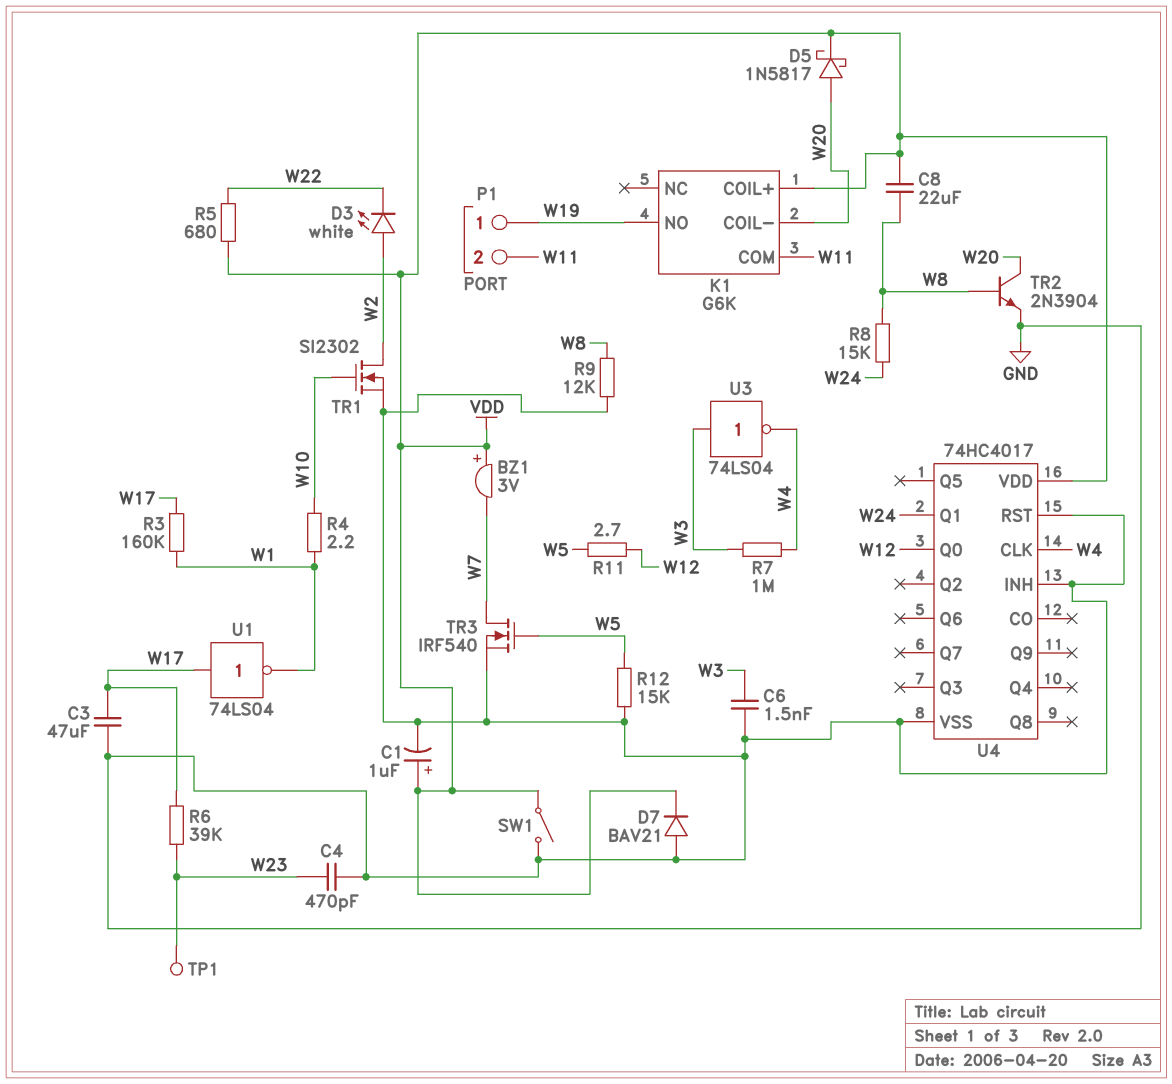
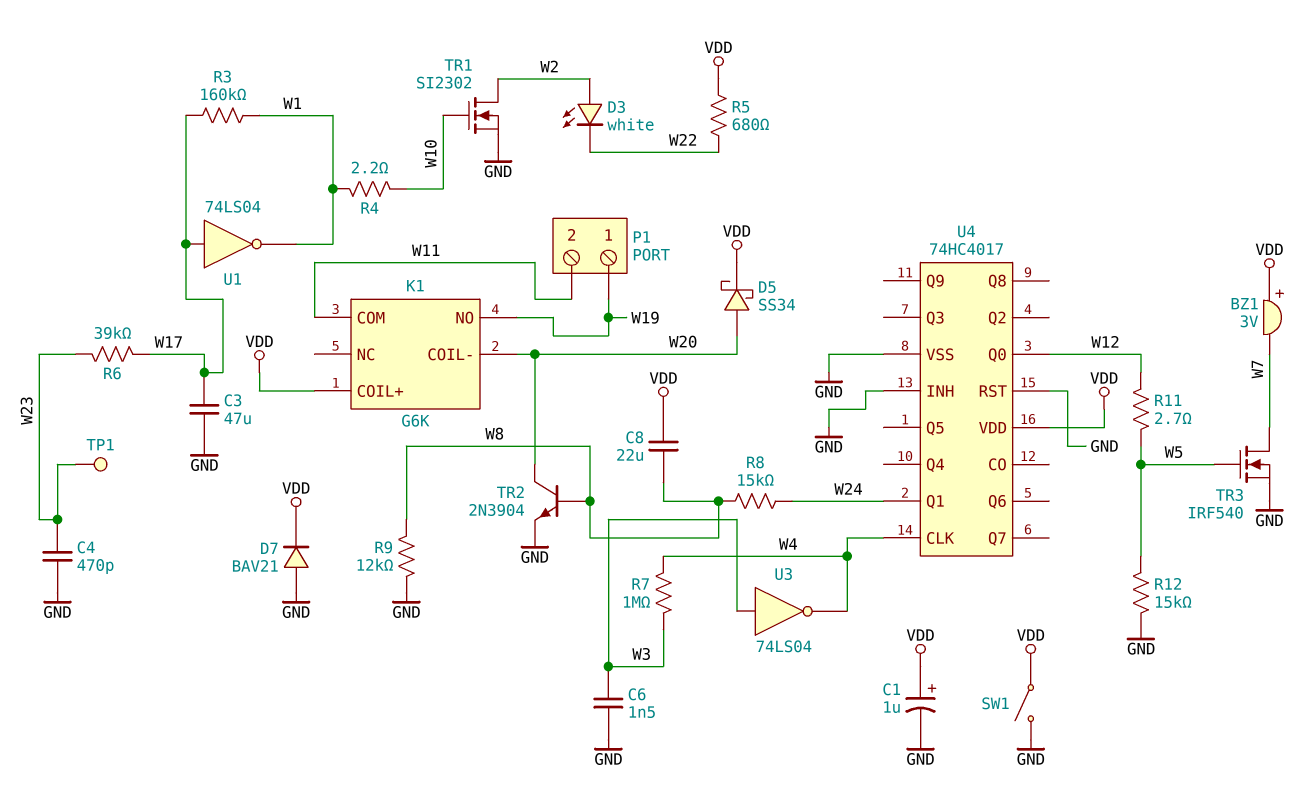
D5: schottky 1N5817 (A W20, K VDD) -> schottky SS34 (A W20, K VDD)

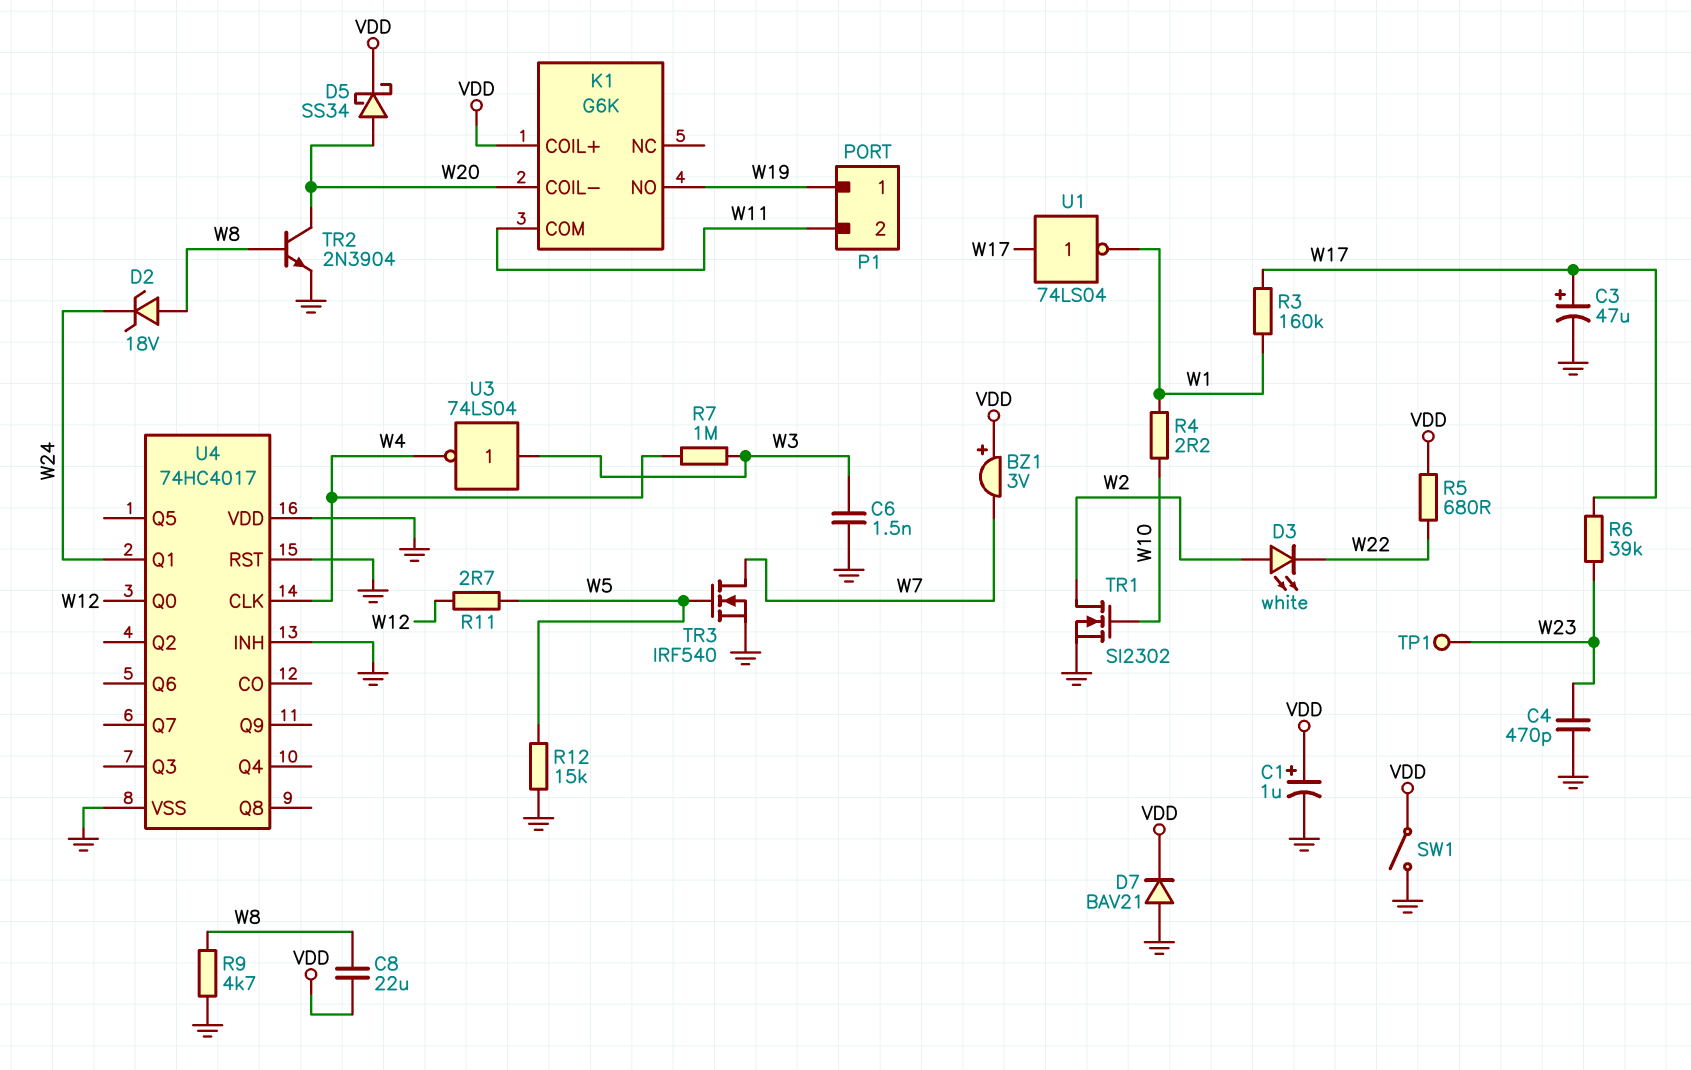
C3: 47uF (GND, W17) -> 47uF (plus W17, minus GND)
D2: none -> zener 18V (A W8, K W24)
R8: 15k (W8, W24) -> none
R9: 12k (GND, W8) -> 4.7k (GND, W8)
U4 pin VDD: VDD -> GND

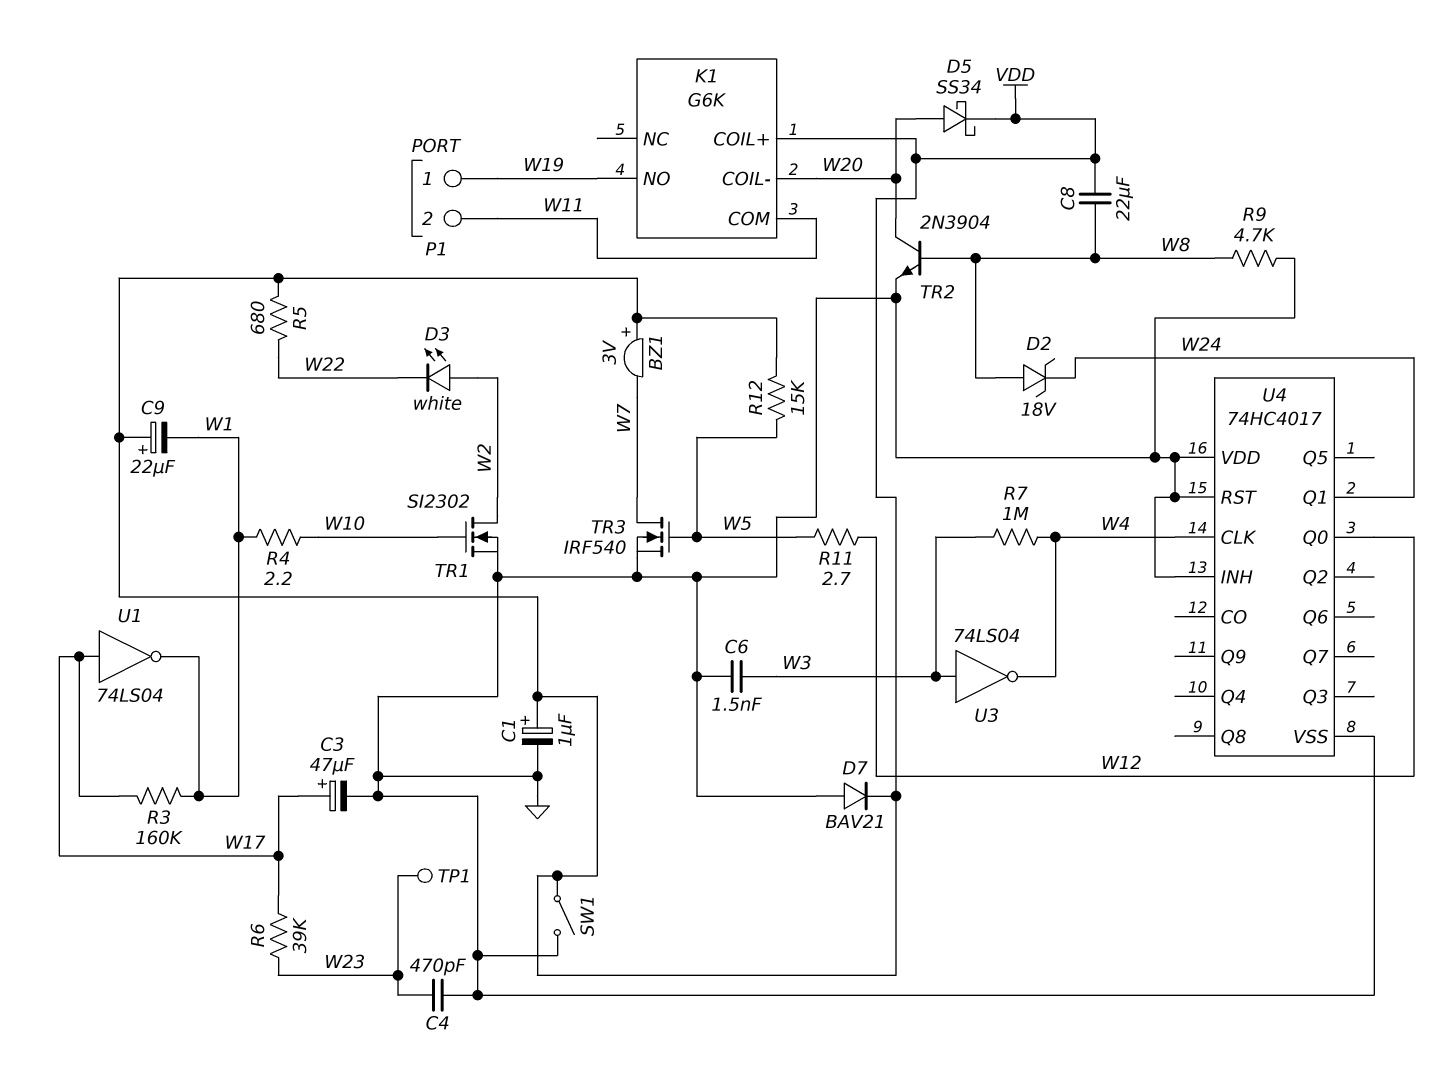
C9: none -> 22uF (plus VDD, minus W1)
R12: 15k (GND, W5) -> 15k (VDD, W5)

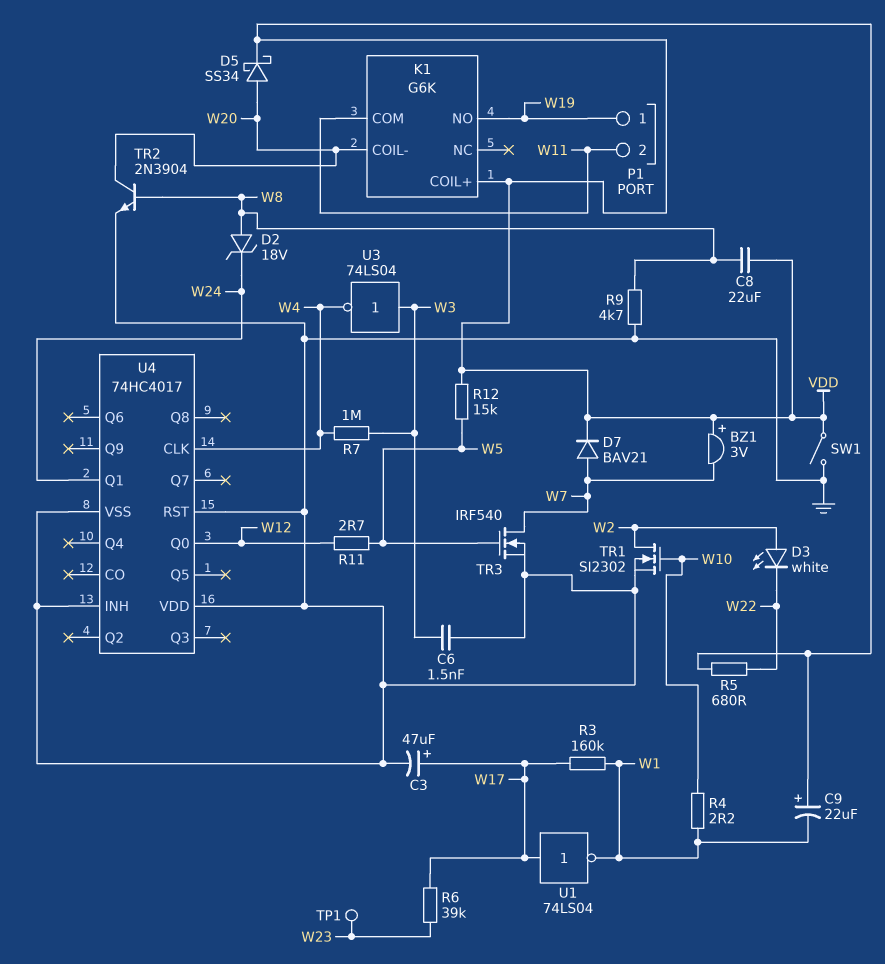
C1: 1uF (plus VDD, minus GND) -> none
C4: 470pF (GND, W23) -> none
D7: diode BAV21 (A GND, K VDD) -> diode BAV21 (A W7, K VDD)

